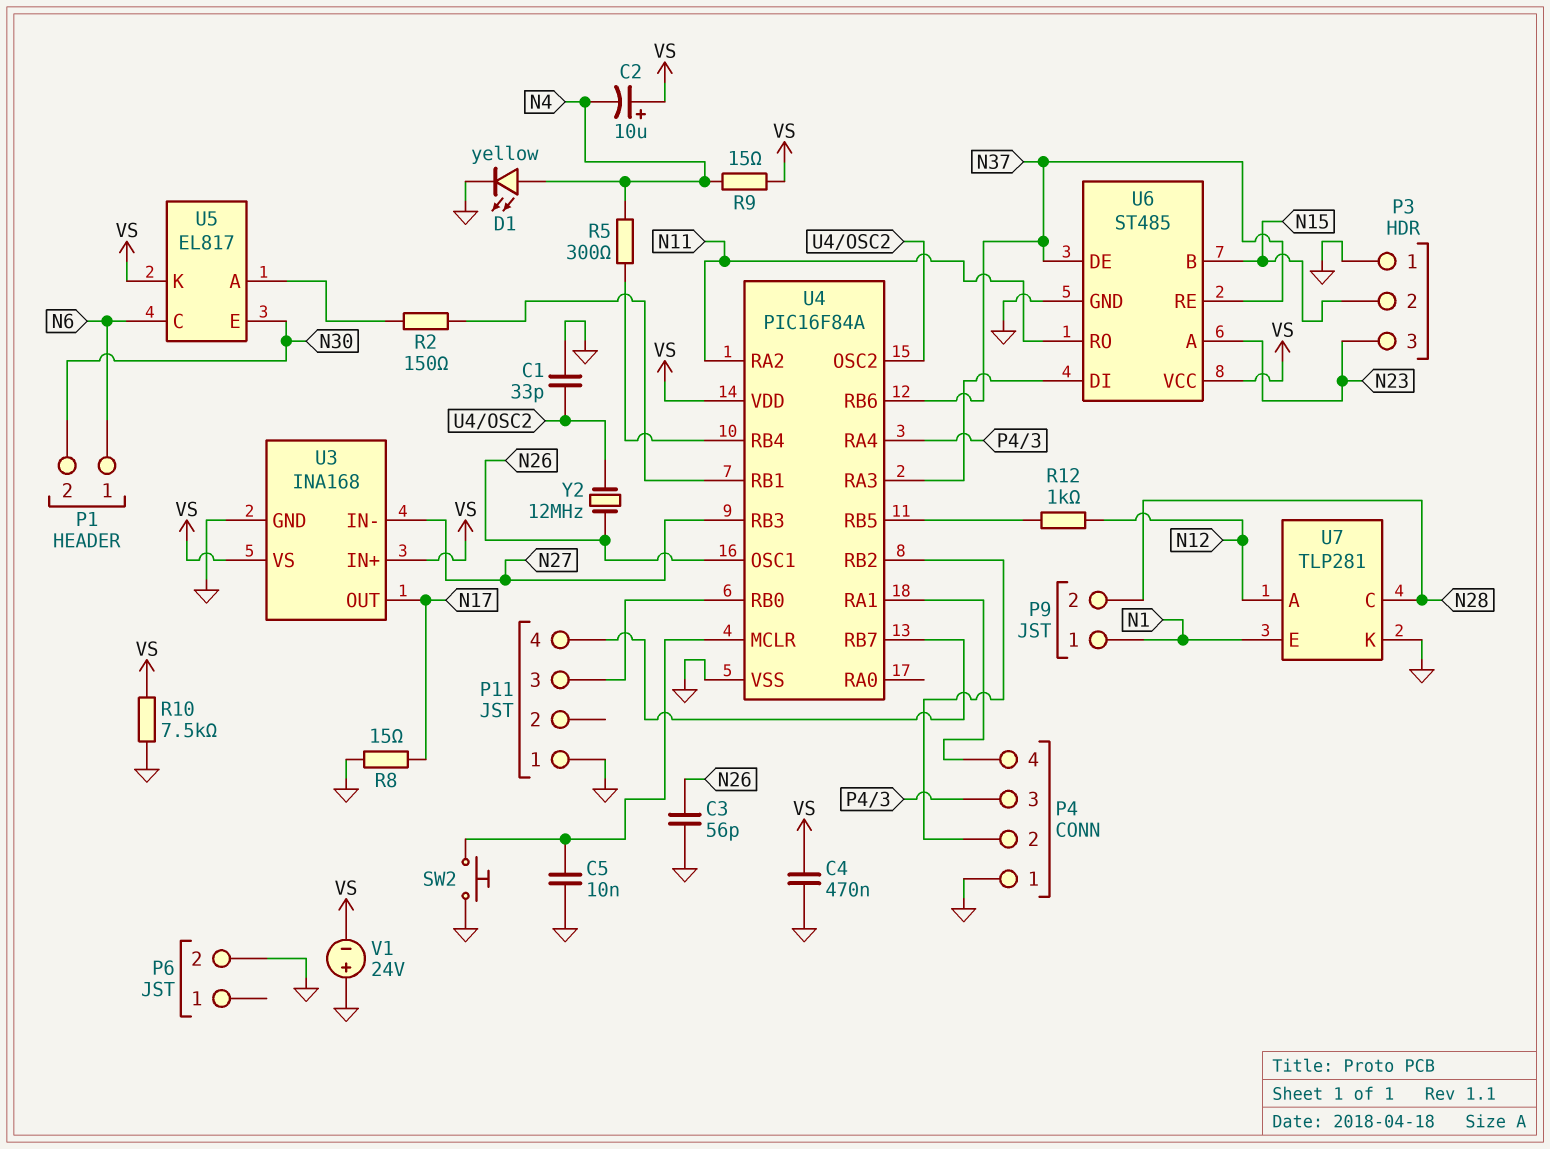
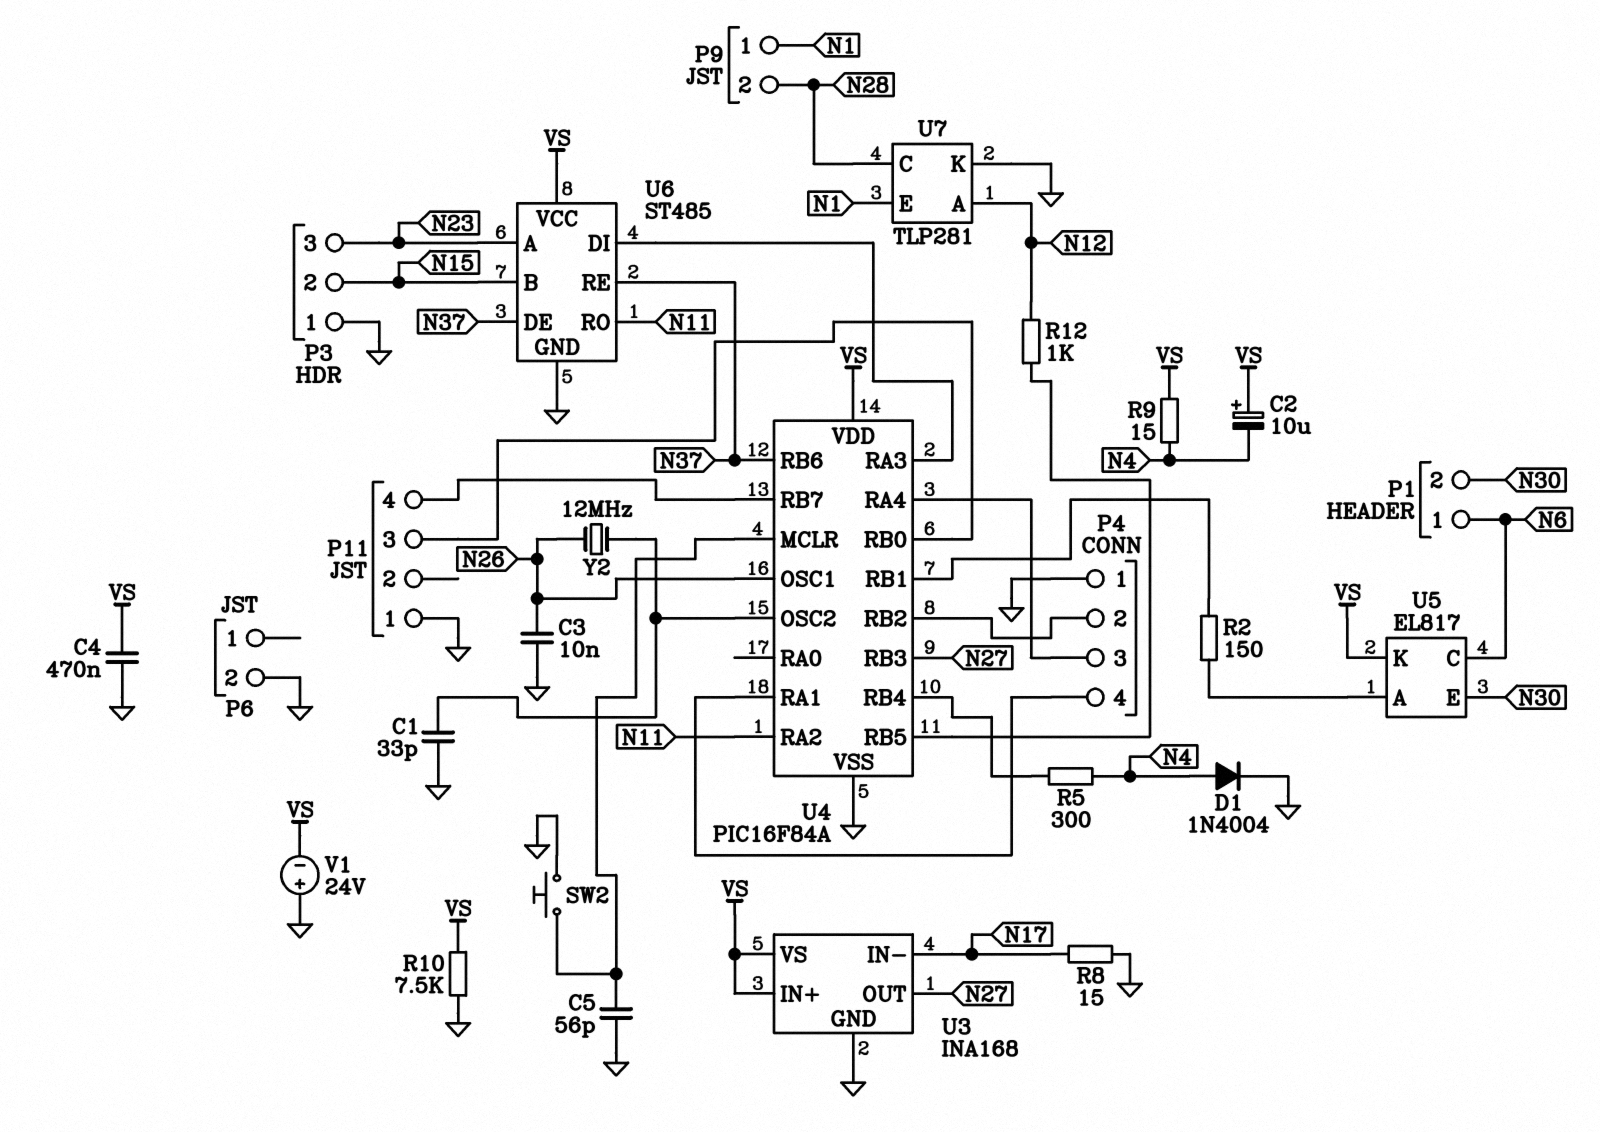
C3: 56pF (GND, N26) -> 10nF (GND, N26)
C5: 10nF (GND, U4/MCLR) -> 56pF (GND, U4/MCLR)
D1: LED yellow (A N4, K GND) -> diode 1N4004 (A N4, K GND)
U3 pin IN-: N27 -> N17
U3 pin OUT: N17 -> N27

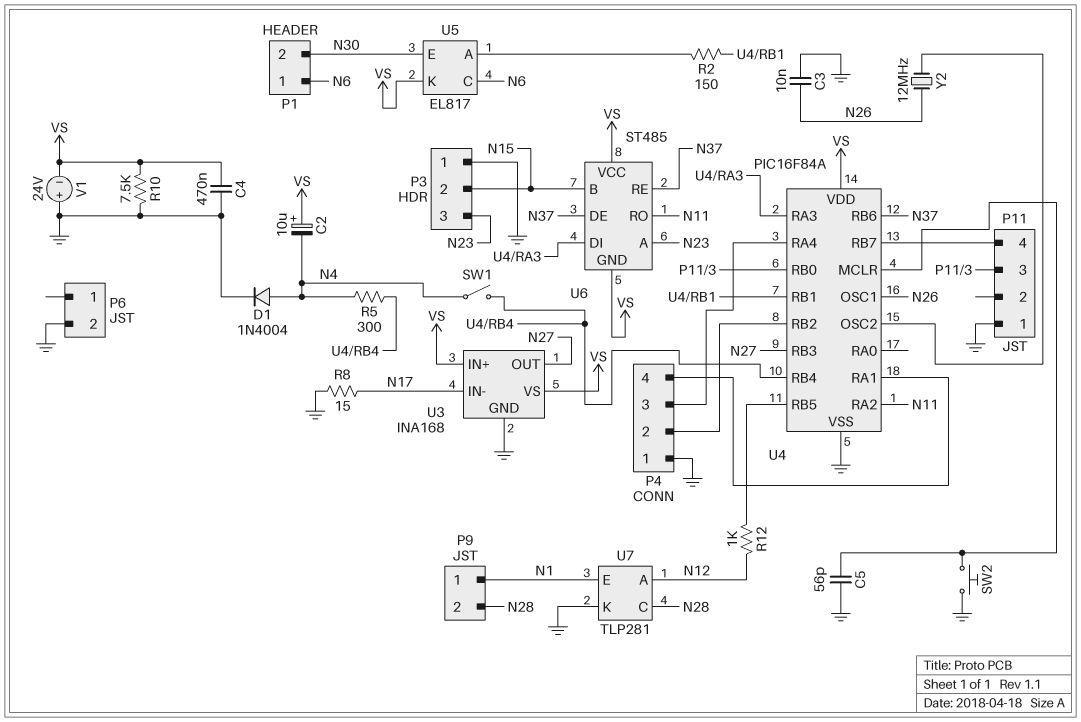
C1: 33pF (GND, U4/OSC2) -> none
R9: 15 (N4, VS) -> none
SW1: none -> switch (N4, U4/RB4)
U6 pin GND: GND -> VS

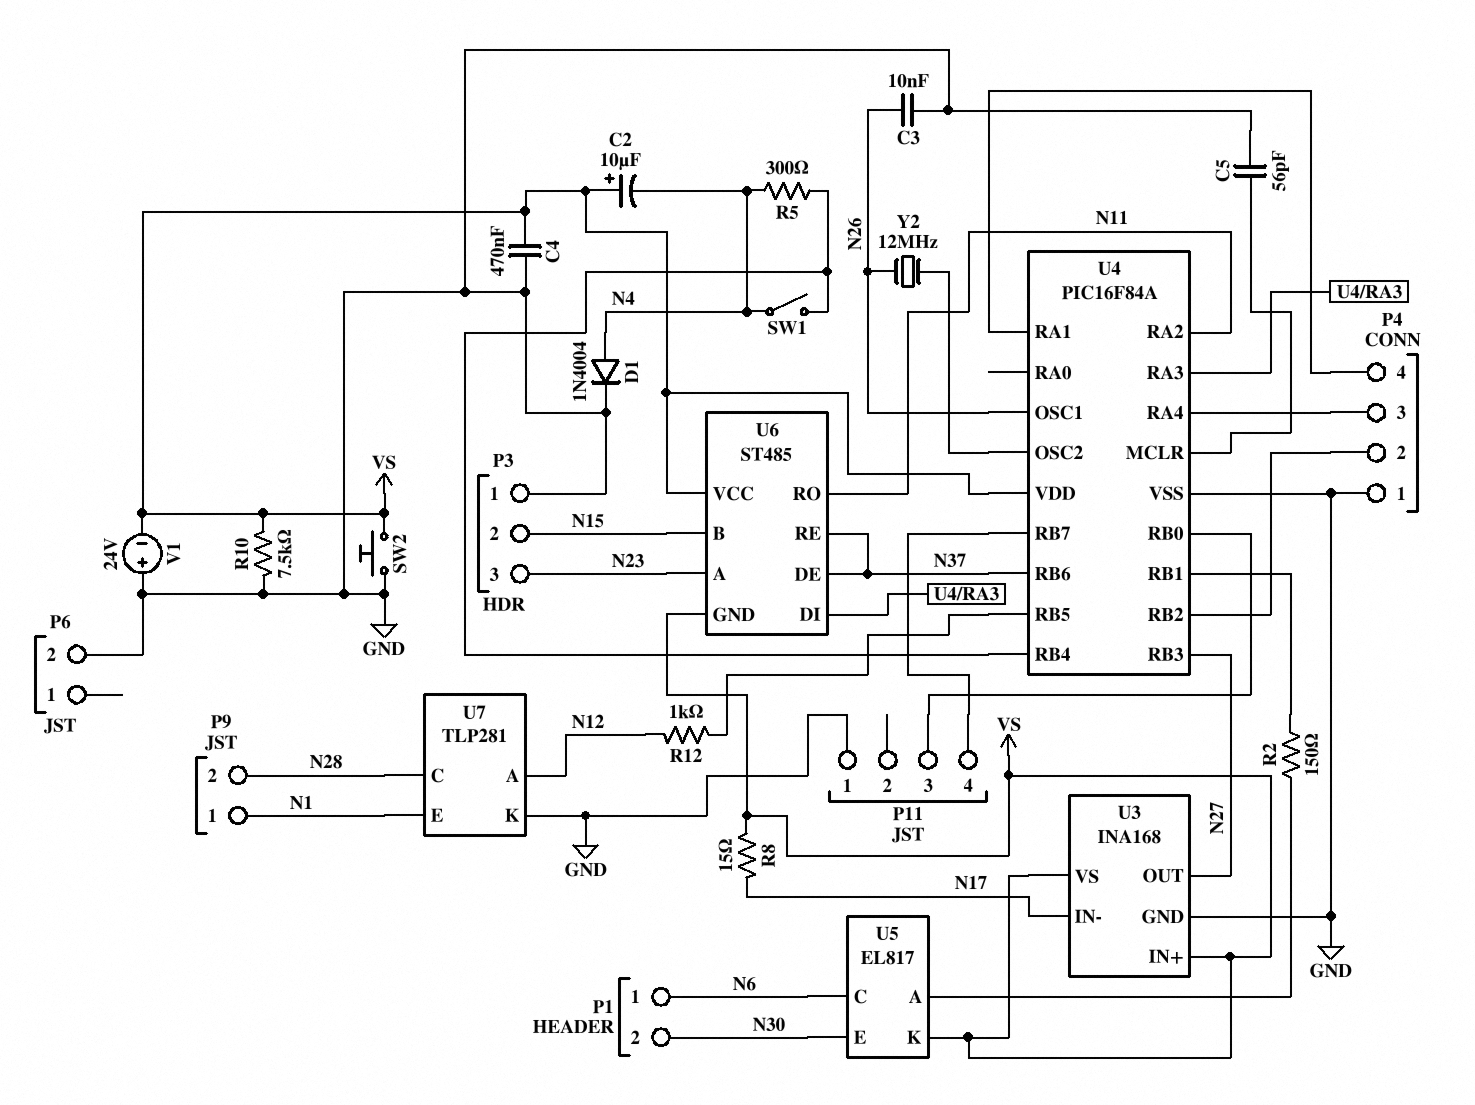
R8: 15 (GND, N17) -> 15 (N17, VS)
SW2: button (GND, U4/MCLR) -> button (GND, VS)

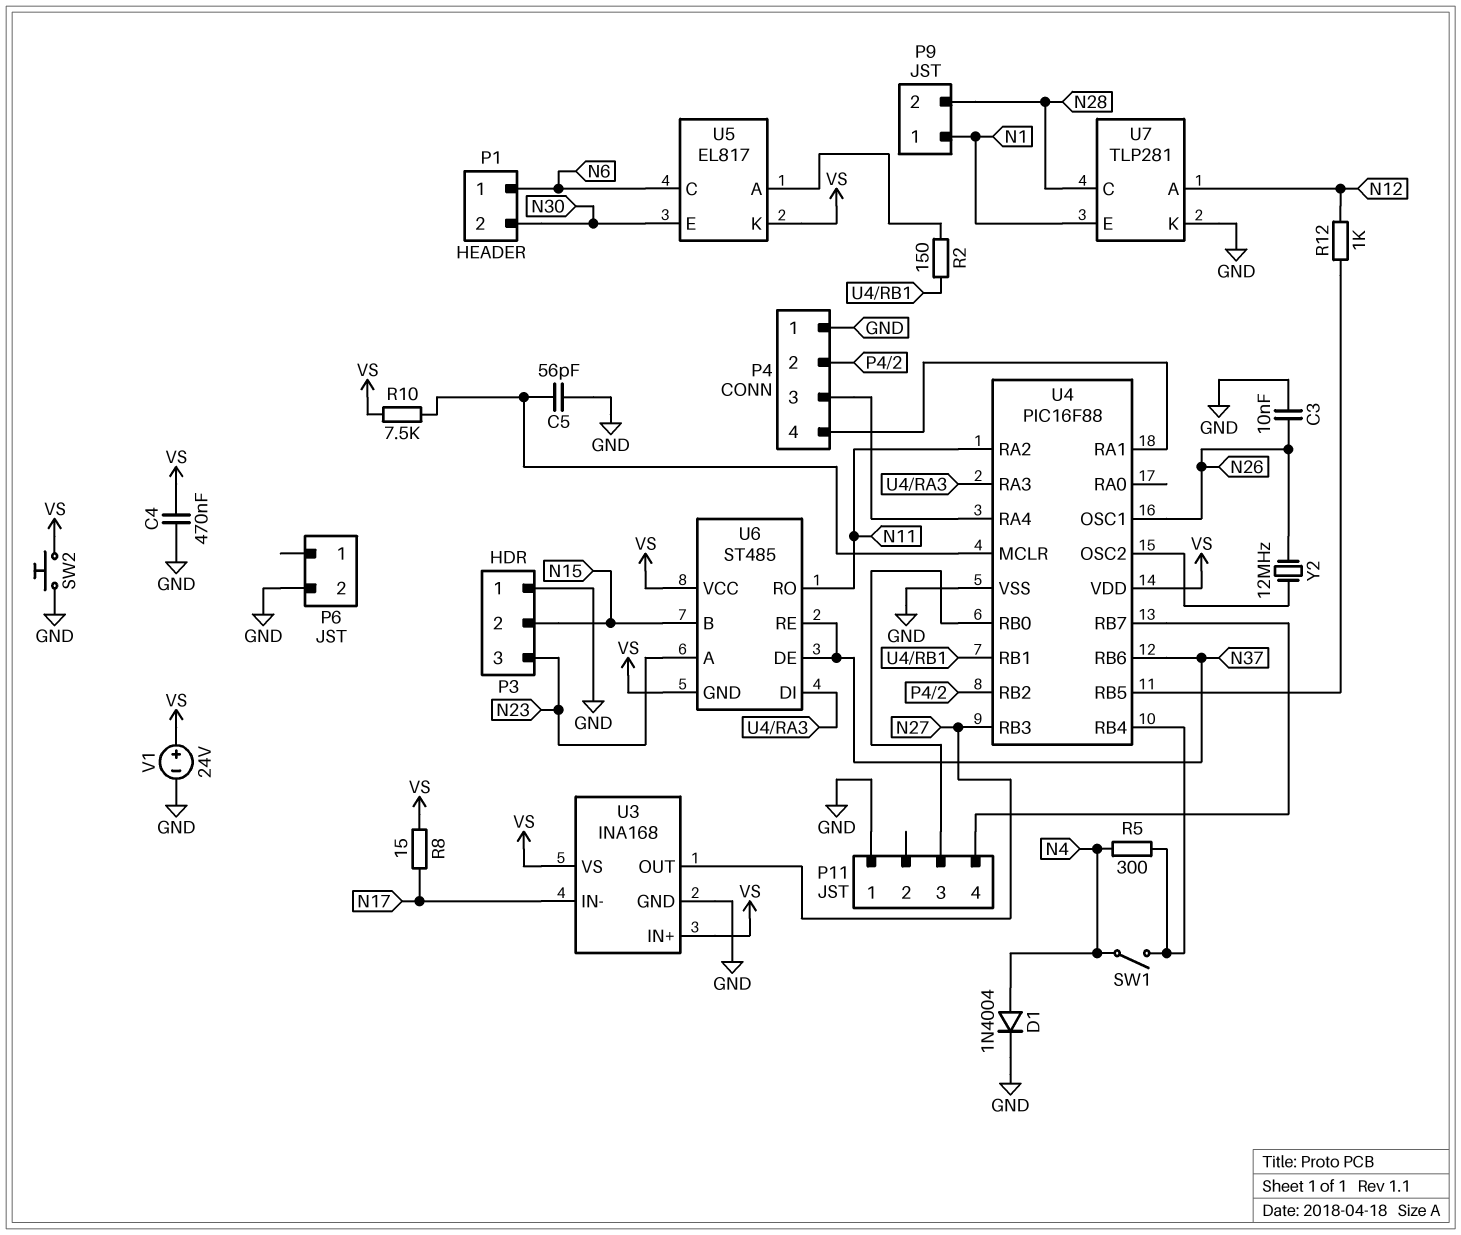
C2: 10uF (plus VS, minus N4) -> none
R10: 7.5k (GND, VS) -> 7.5k (U4/MCLR, VS)
U4: PIC16F84A -> PIC16F88
V1: 24V (plus GND, minus VS) -> 24V (plus VS, minus GND)

